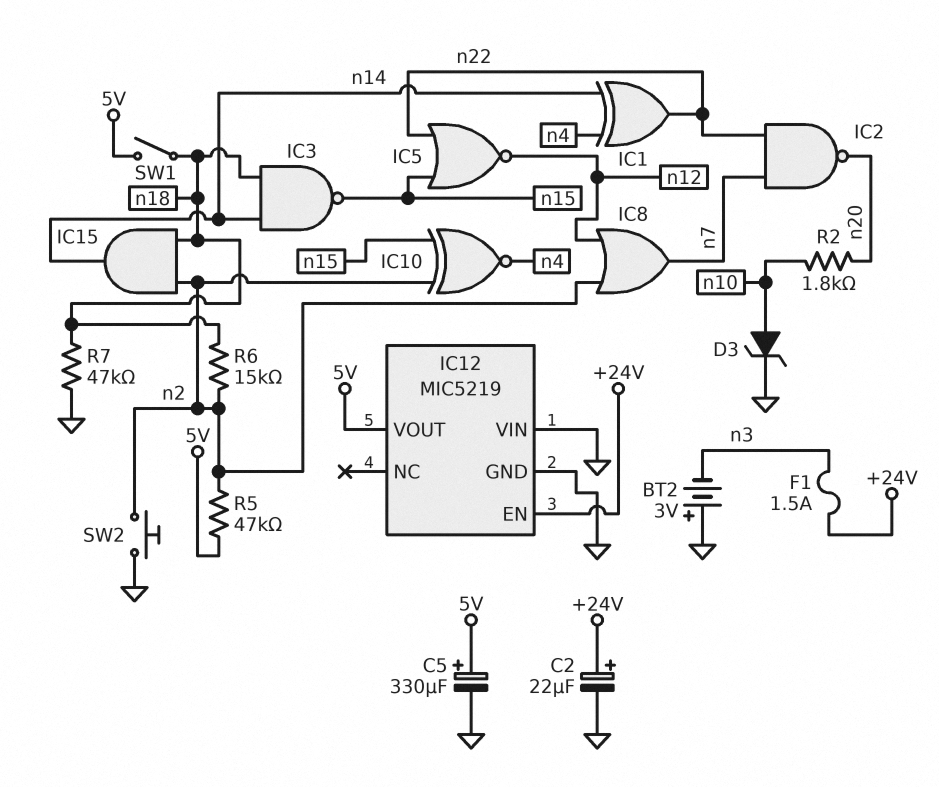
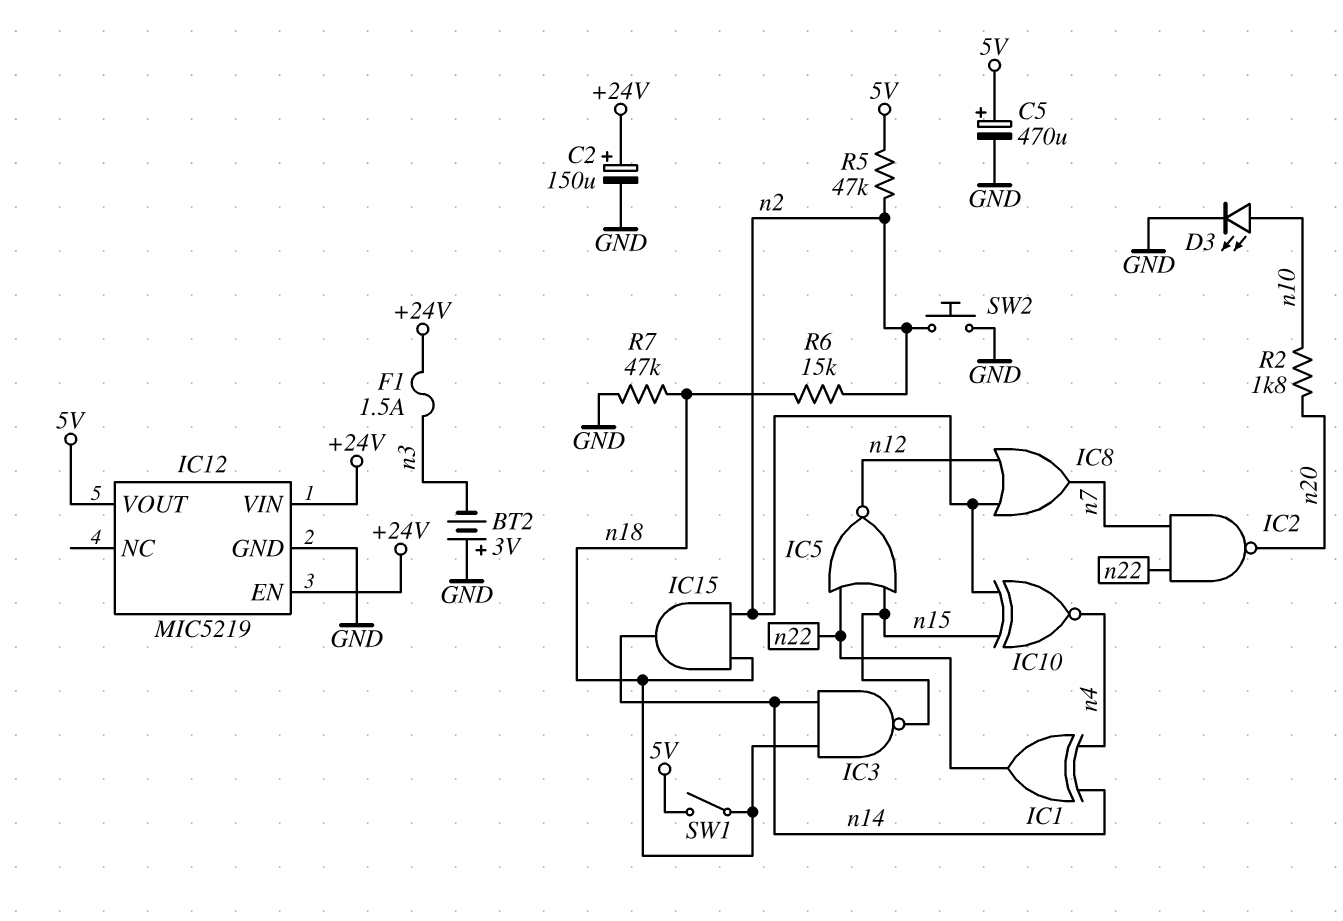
C2: 22uF (plus +24V, minus GND) -> 150uF (plus +24V, minus GND)
C5: 330uF (plus 5V, minus GND) -> 470uF (plus 5V, minus GND)
D3: zener (A n10, K GND) -> LED (A n10, K GND)
IC12 pin VIN: GND -> +24V

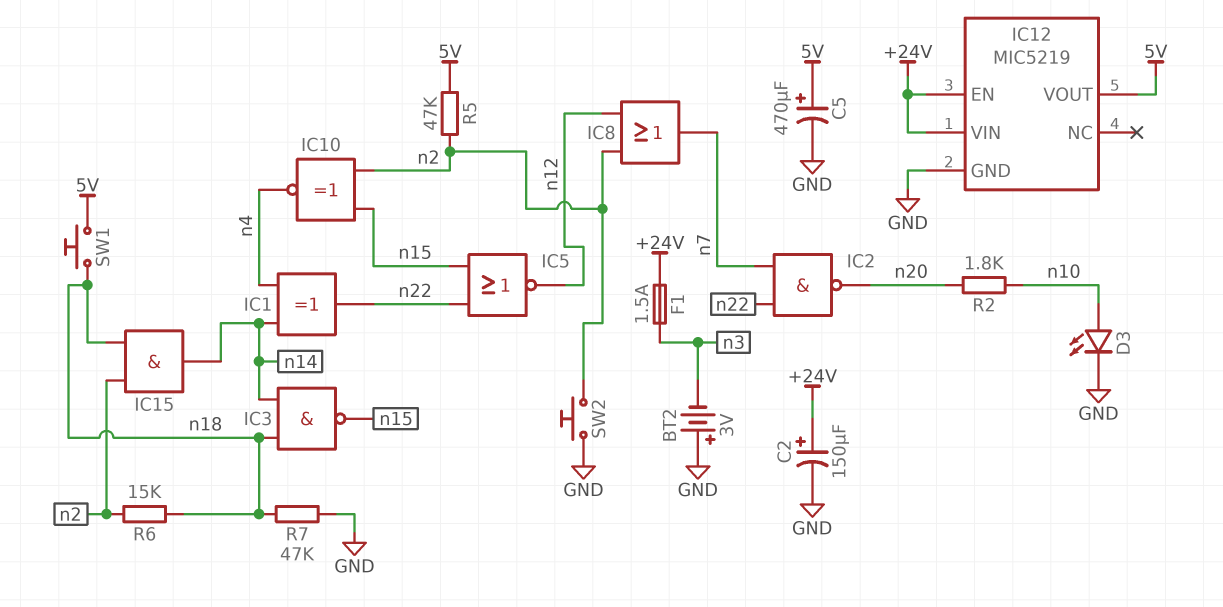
SW1: switch (5V, n18) -> button (5V, n18)

